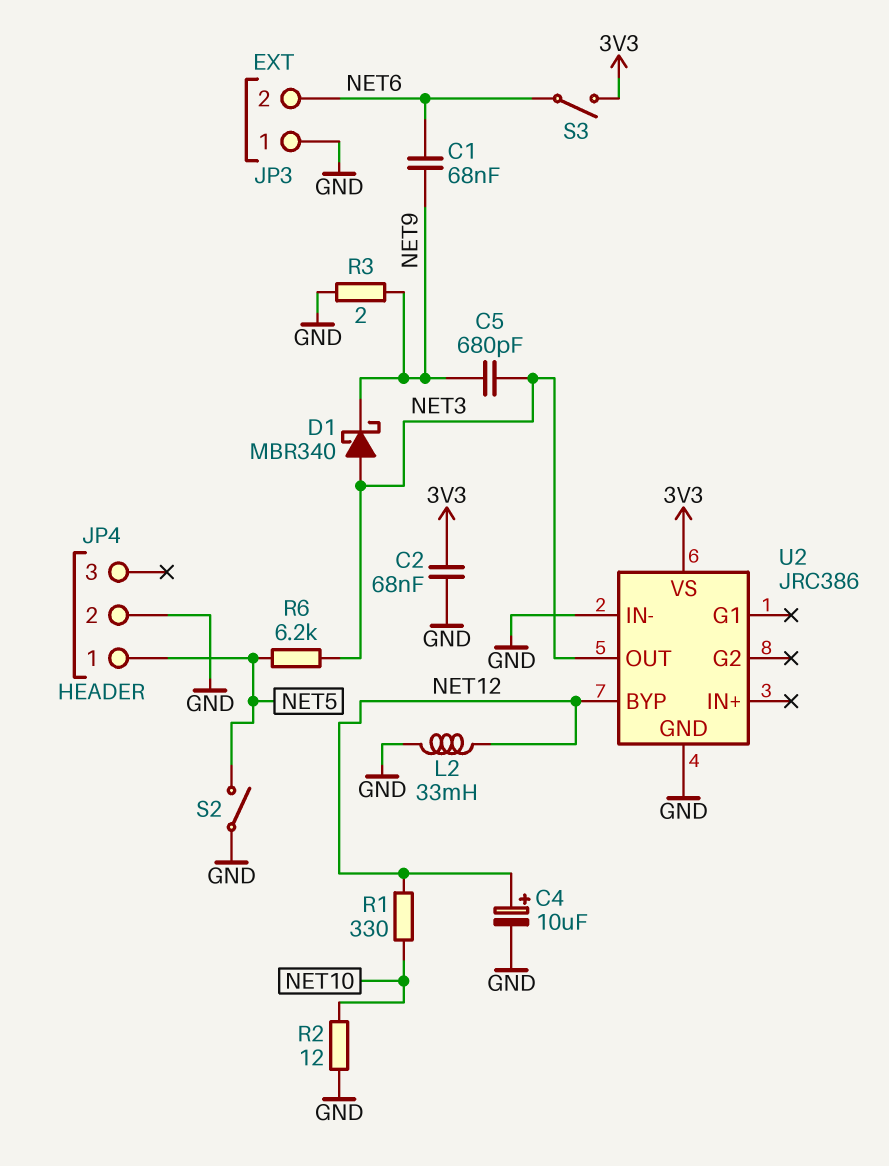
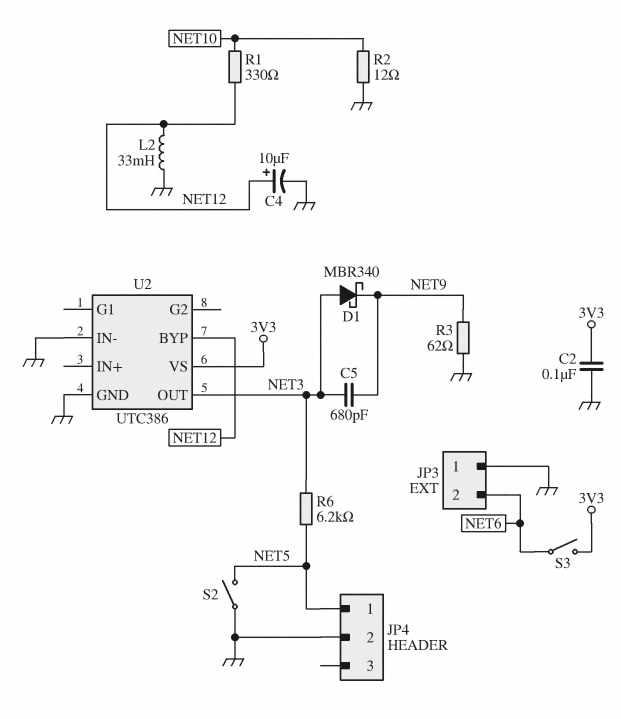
C1: 68nF (NET6, NET9) -> none
C2: 68nF (3V3, GND) -> 100nF (3V3, GND)
R3: 2 (GND, NET9) -> 62 (GND, NET9)
U2: JRC386 -> UTC386

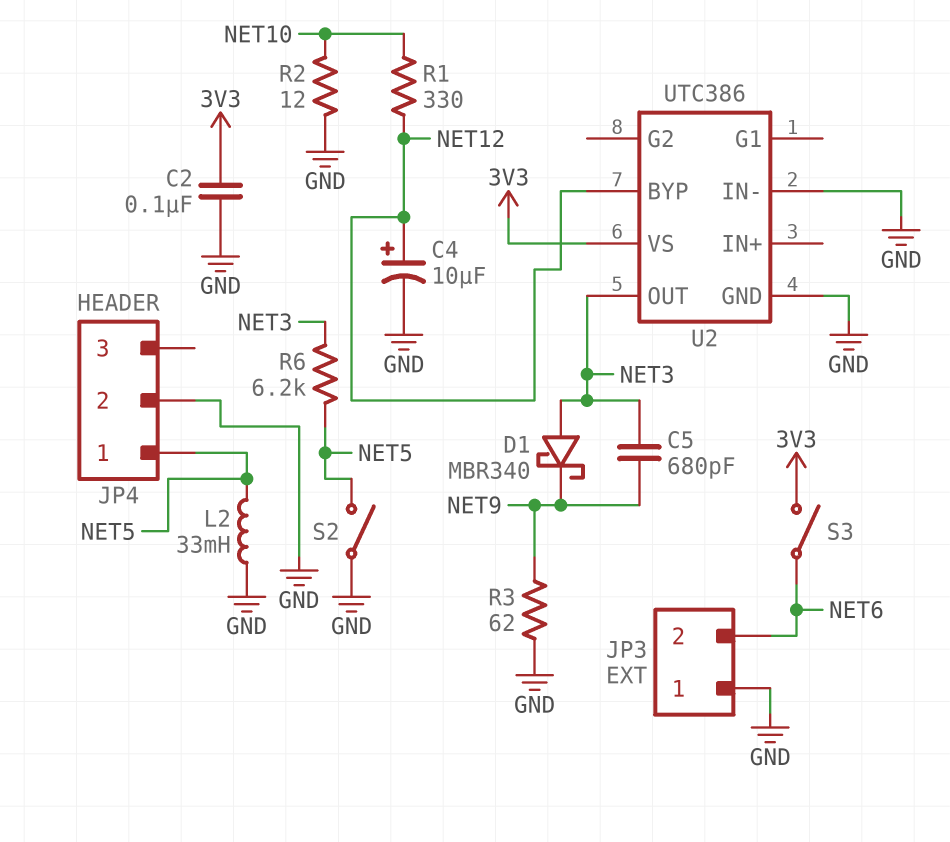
L2: 33mH (GND, NET12) -> 33mH (GND, NET5)

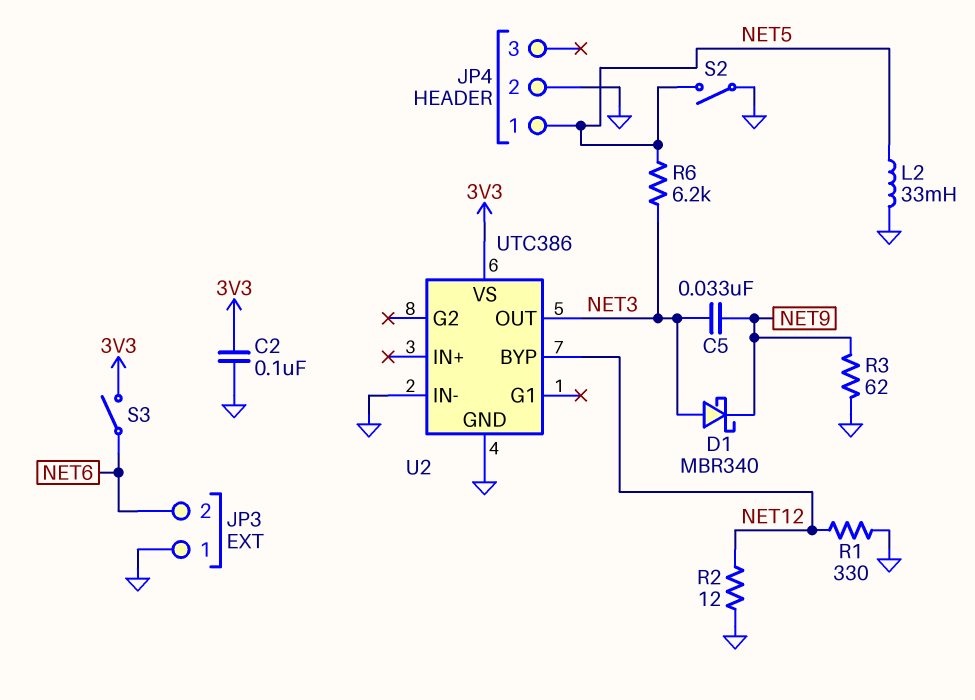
C4: 10uF (plus NET12, minus GND) -> none
C5: 680pF (NET3, NET9) -> 33nF (NET3, NET9)
R1: 330 (NET10, NET12) -> 330 (GND, NET12)
R2: 12 (GND, NET10) -> 12 (GND, NET12)

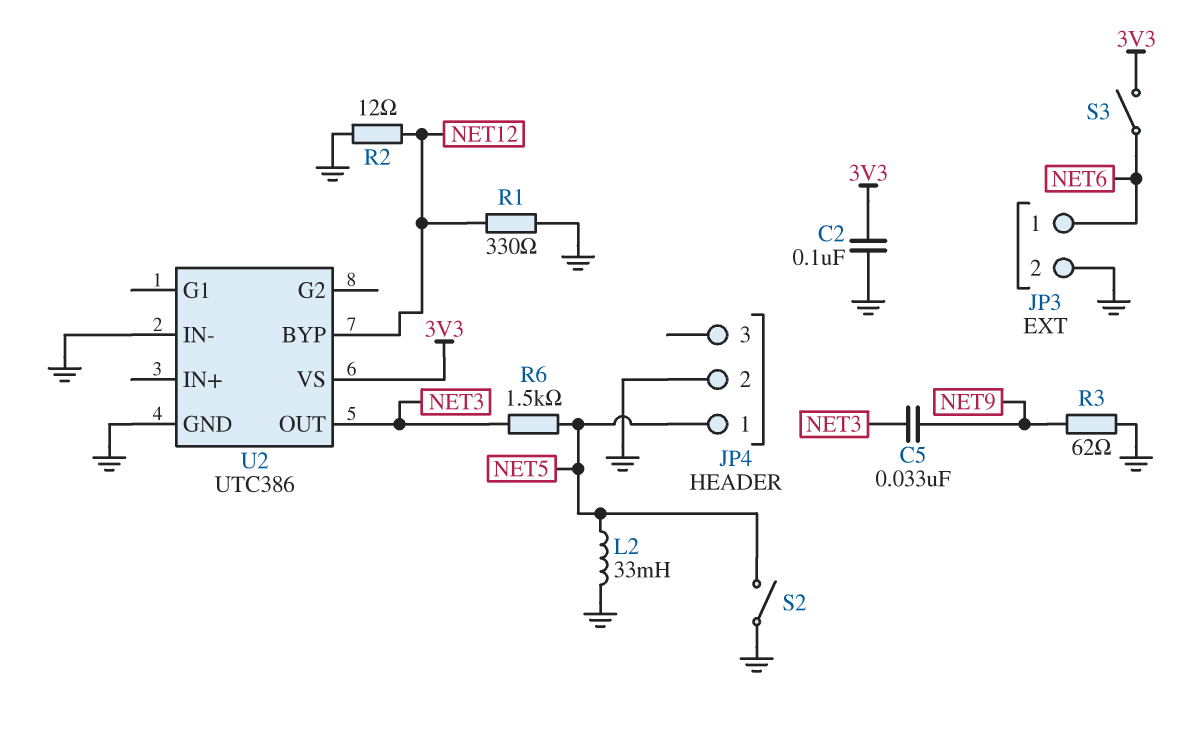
D1: schottky MBR340 (A NET3, K NET9) -> none
JP3 pin 1: GND -> NET6
JP3 pin 2: NET6 -> GND
R6: 6.2k (NET3, NET5) -> 1.5k (NET3, NET5)

